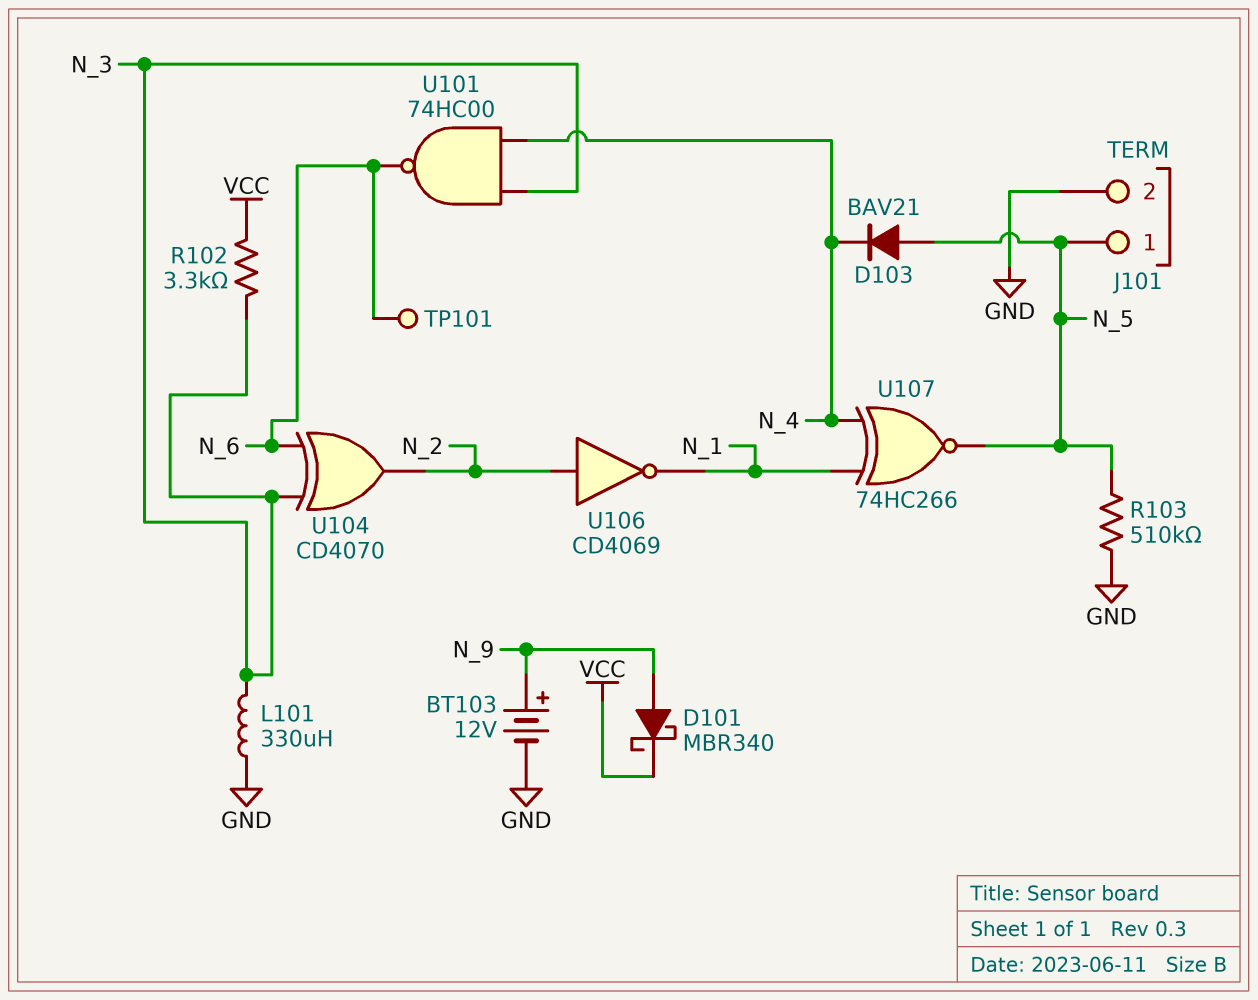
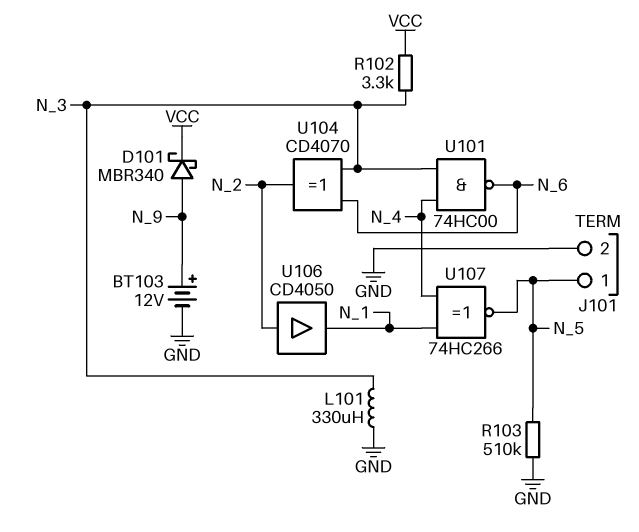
D103: diode BAV21 (A N_5, K N_4) -> none
TP101: test point (N_6) -> none
U106: NOT CD4069 (in N_2, out N_1) -> buffer CD4050 (in N_2, out N_1)

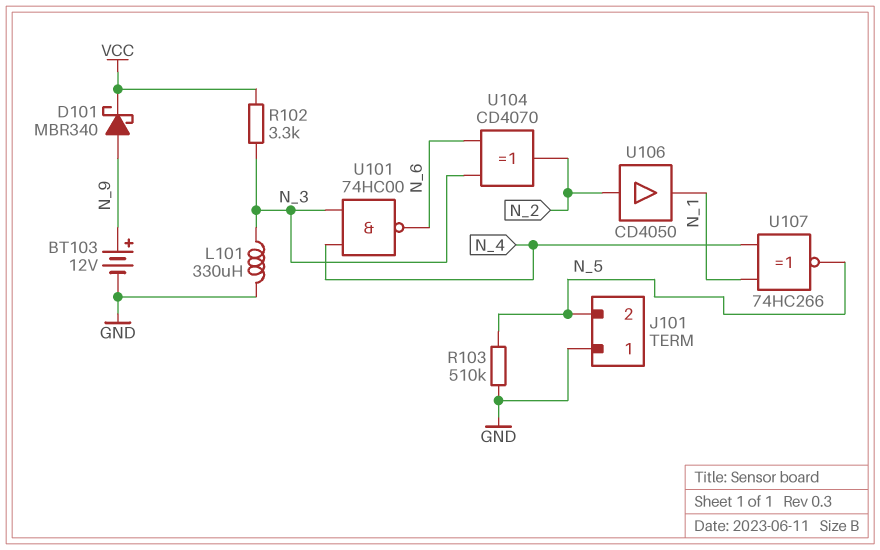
J101 pin 1: N_5 -> GND
J101 pin 2: GND -> N_5

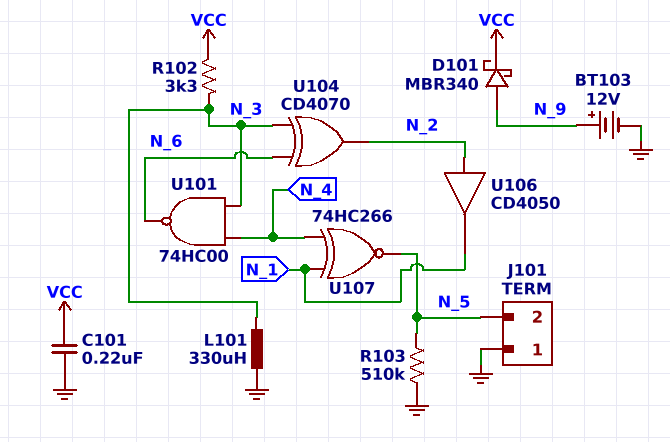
C101: none -> 220nF (GND, VCC)

